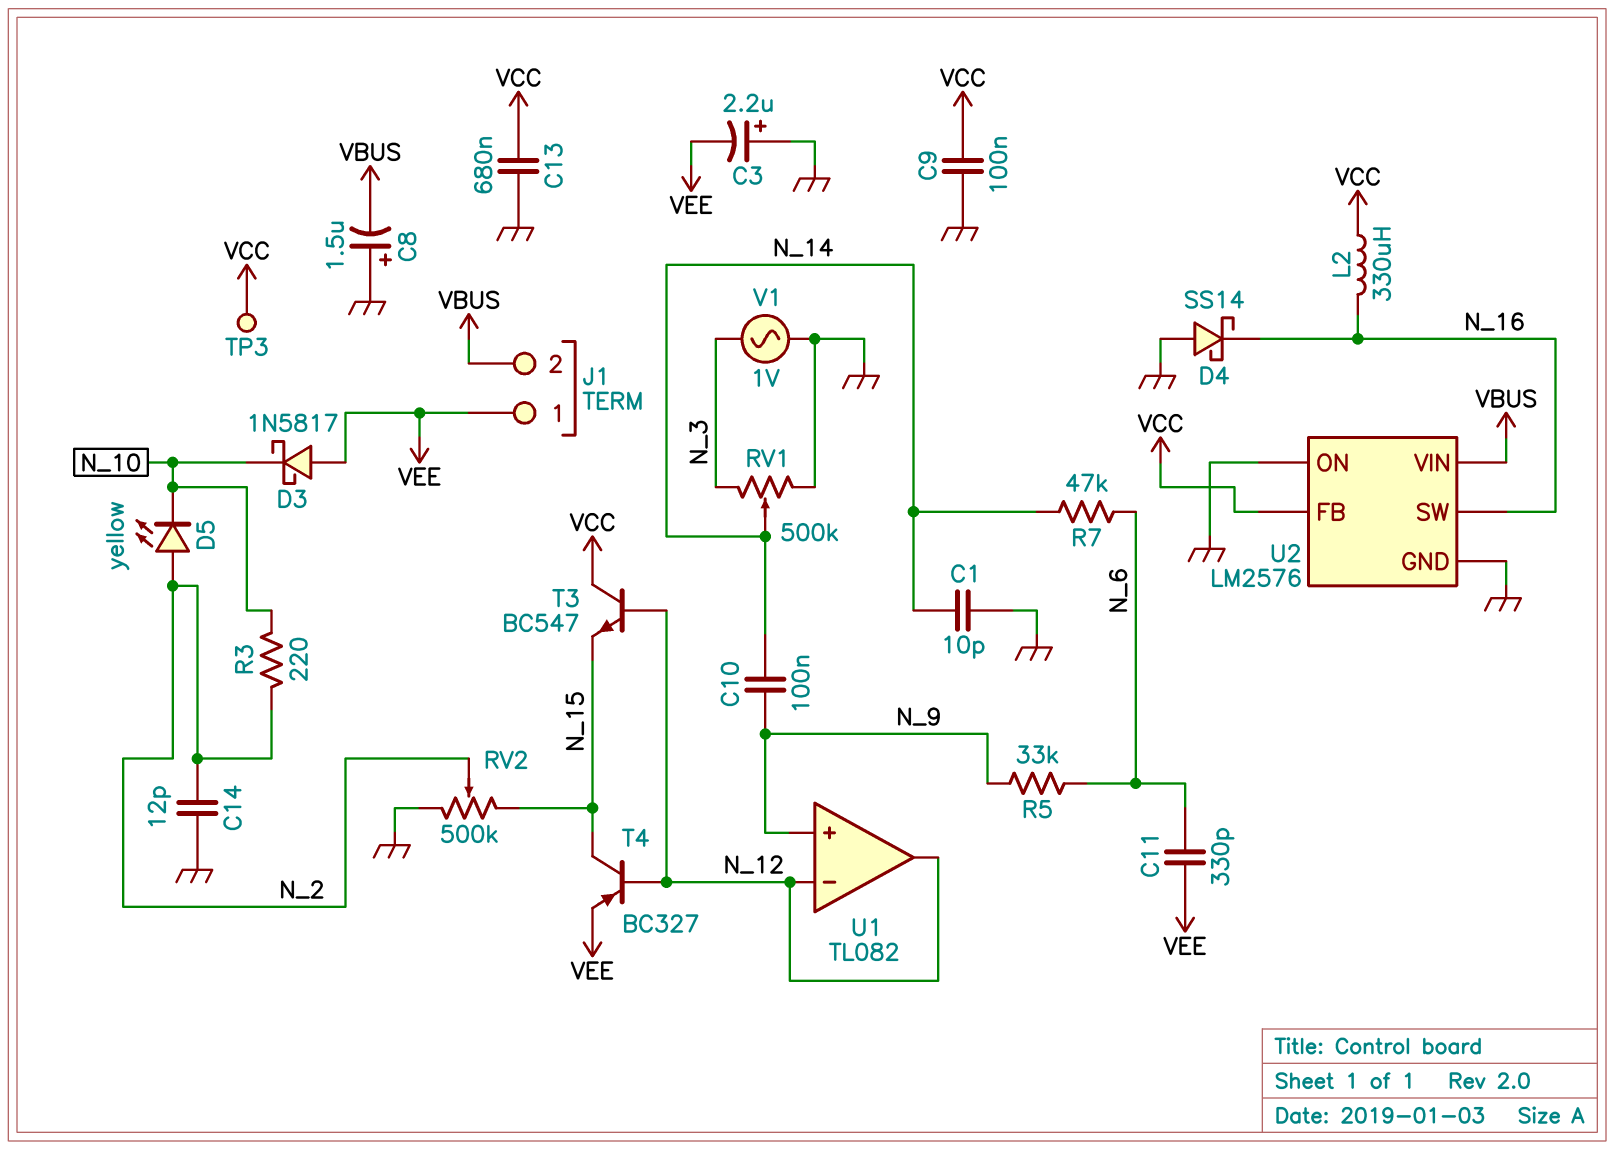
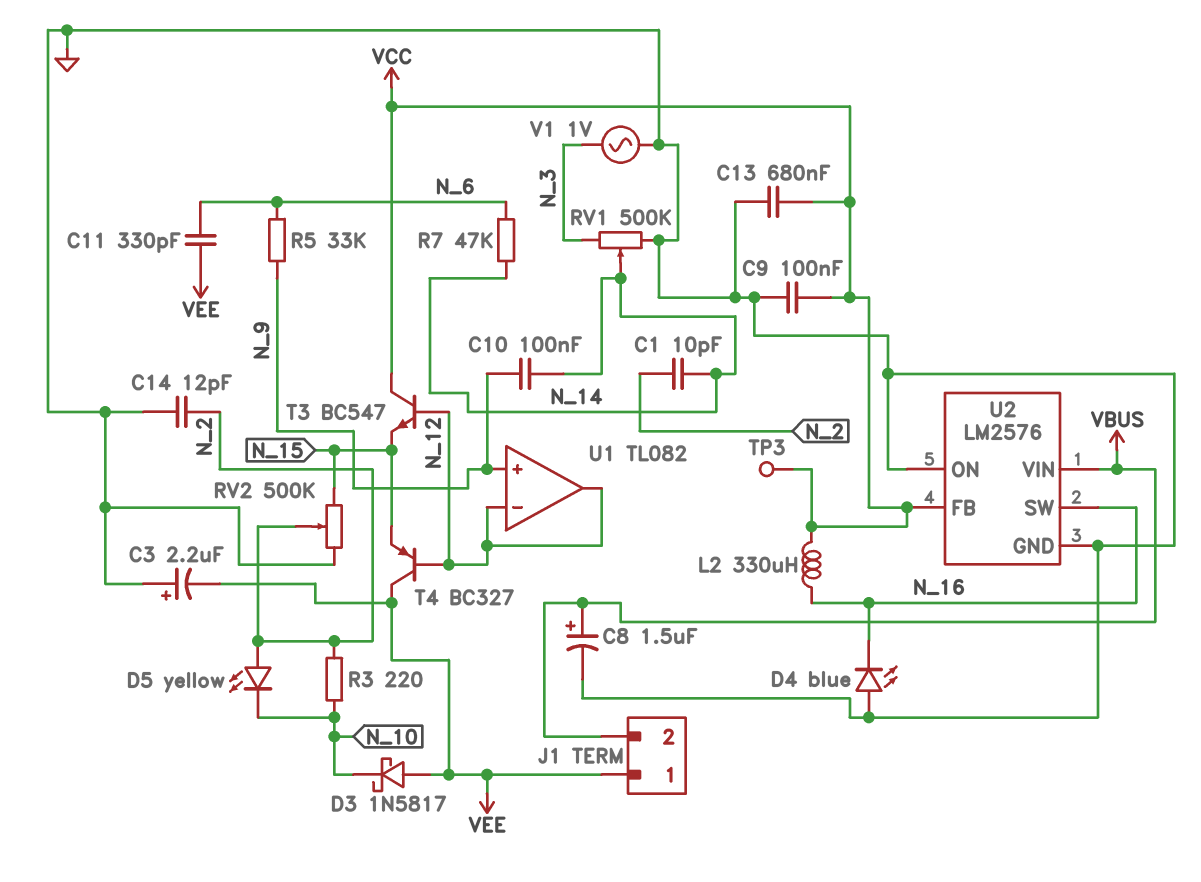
C1: 10pF (GND, N_14) -> 10pF (N_2, N_14)
C8: 1.5uF (plus GND, minus VBUS) -> 1.5uF (plus VBUS, minus GND)
D4: schottky SS14 (A GND, K N_16) -> LED blue (A GND, K N_16)
T4: PNP BC327 (B N_12, C N_15, E VEE) -> PNP BC327 (B N_12, C VEE, E N_15)

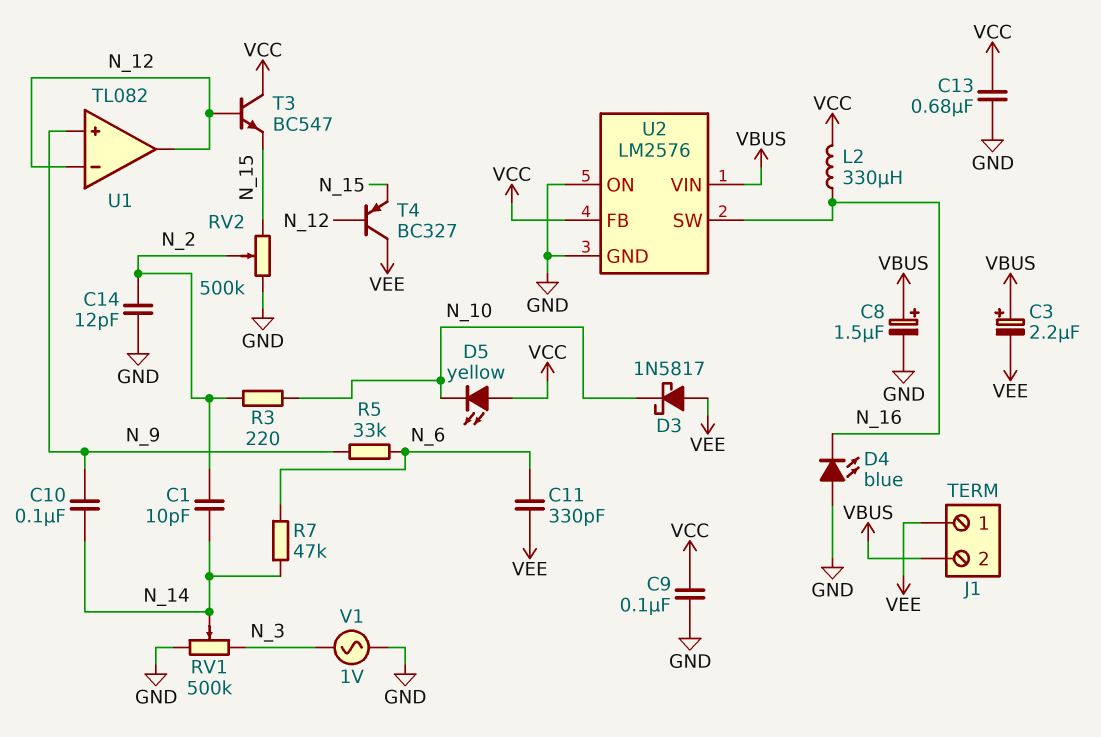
C3: 2.2uF (plus GND, minus VEE) -> 2.2uF (plus VBUS, minus VEE)
D5: LED yellow (A N_2, K N_10) -> LED yellow (A VCC, K N_10)
TP3: test point (VCC) -> none

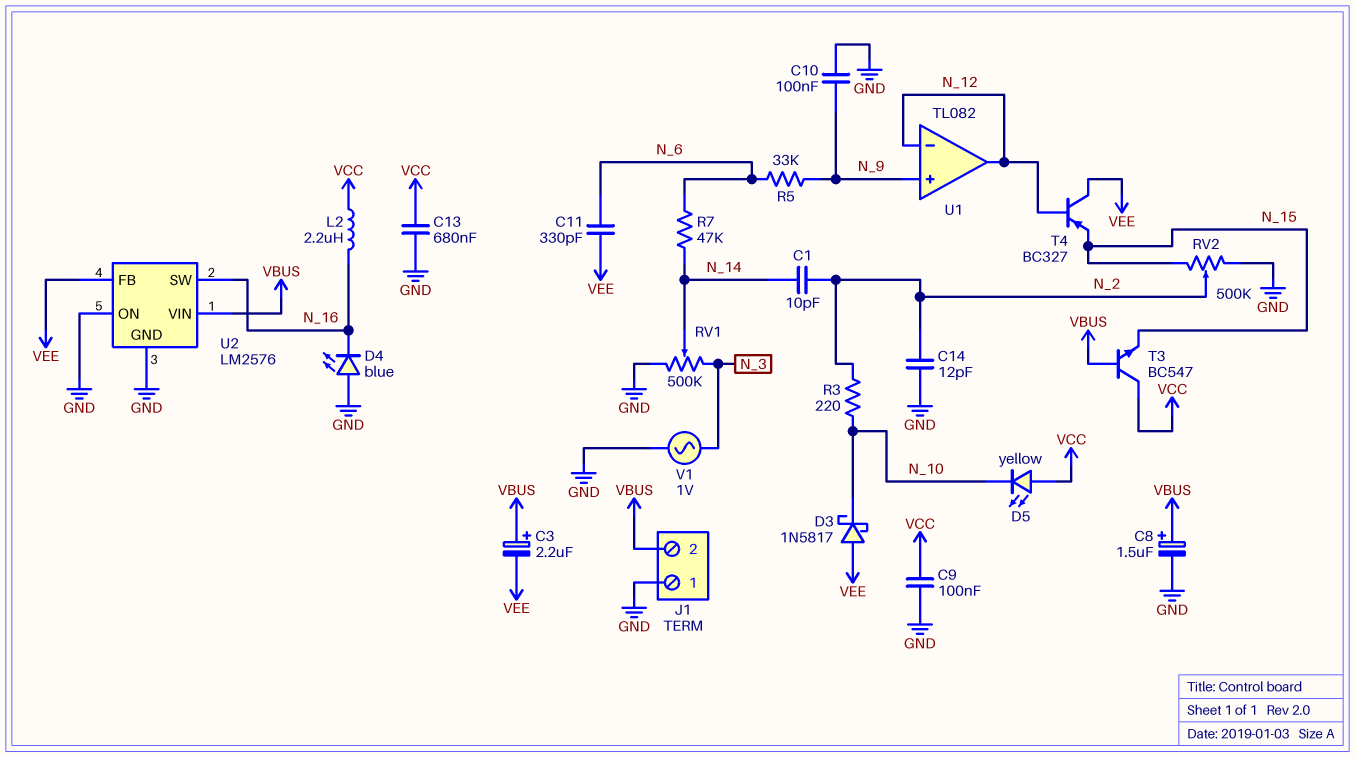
C10: 100nF (N_9, N_14) -> 100nF (GND, N_9)
J1 pin 1: VEE -> GND
L2: 330uH (N_16, VCC) -> 2.2uH (N_16, VCC)
T3: NPN BC547 (B N_12, C VCC, E N_15) -> NPN BC547 (B VBUS, C VCC, E N_15)
U2 pin FB: VCC -> VEE

